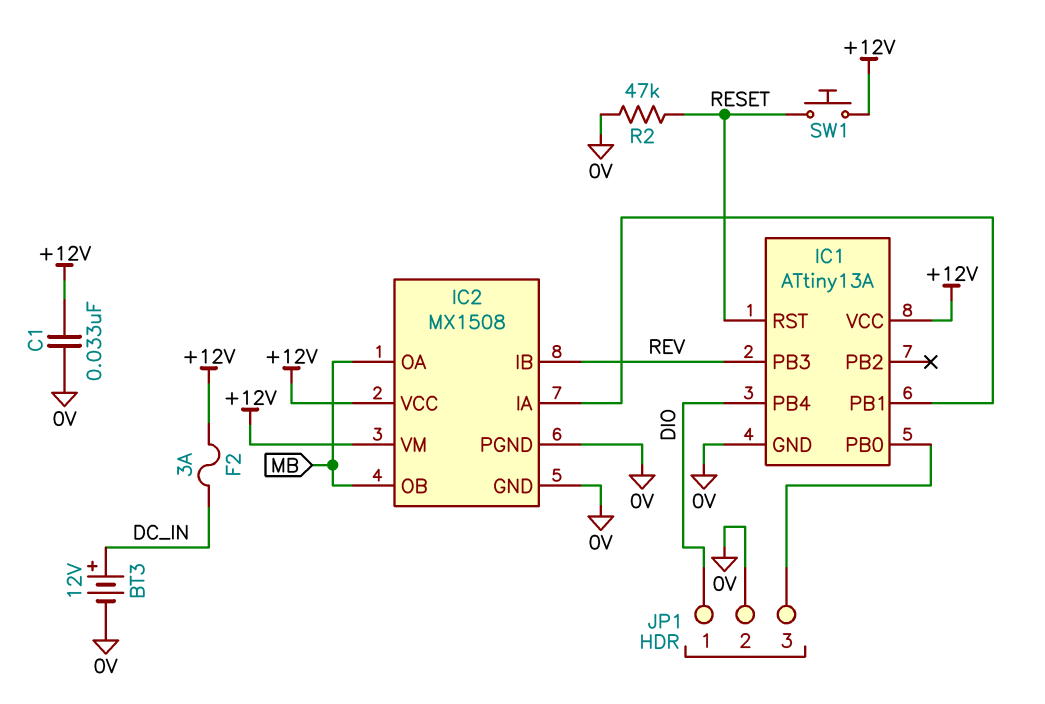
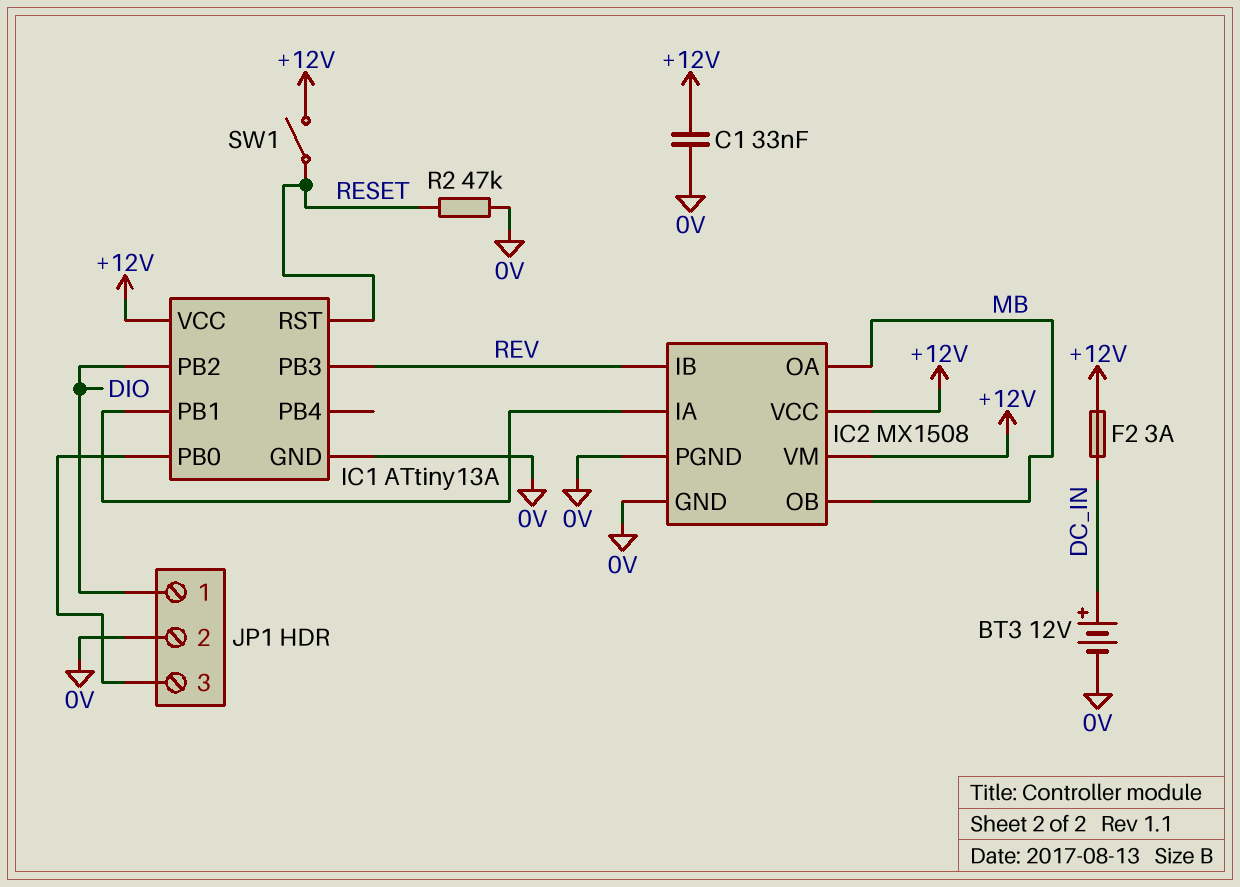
IC1 pin PB2: none -> DIO
IC1 pin PB4: DIO -> none
SW1: button (+12V, RESET) -> switch (+12V, RESET)

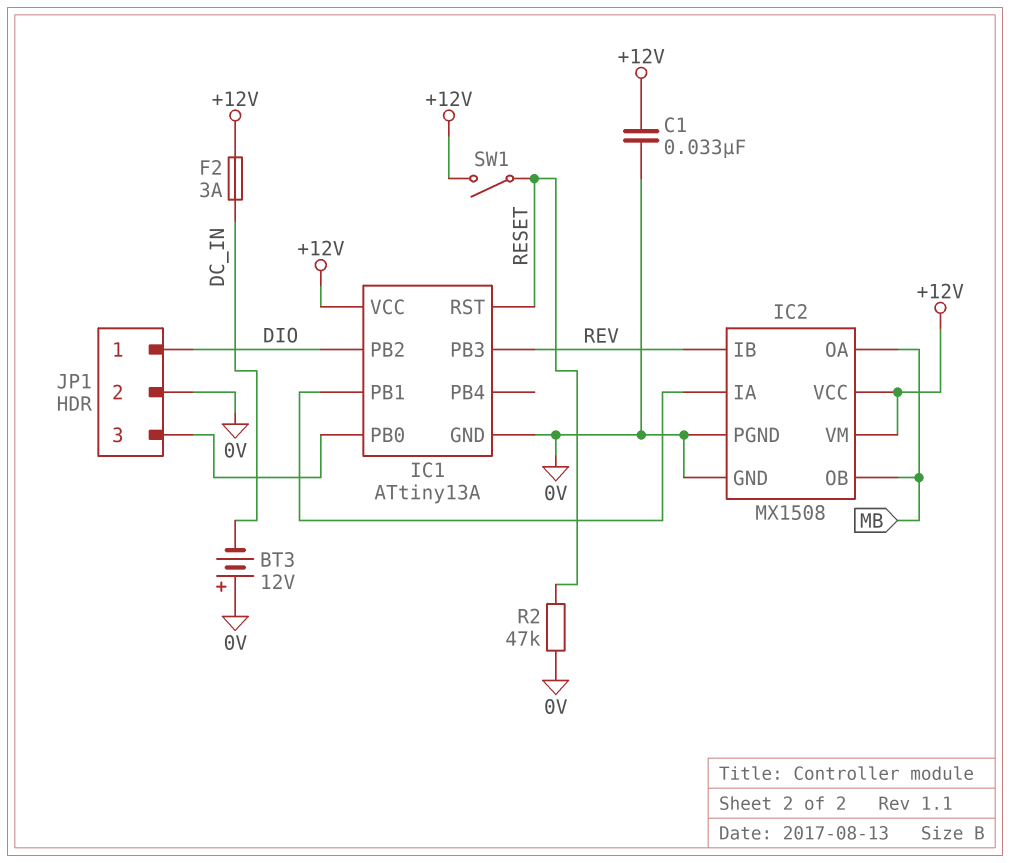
BT3: 12V (plus DC_IN, minus 0V) -> 12V (plus 0V, minus DC_IN)

